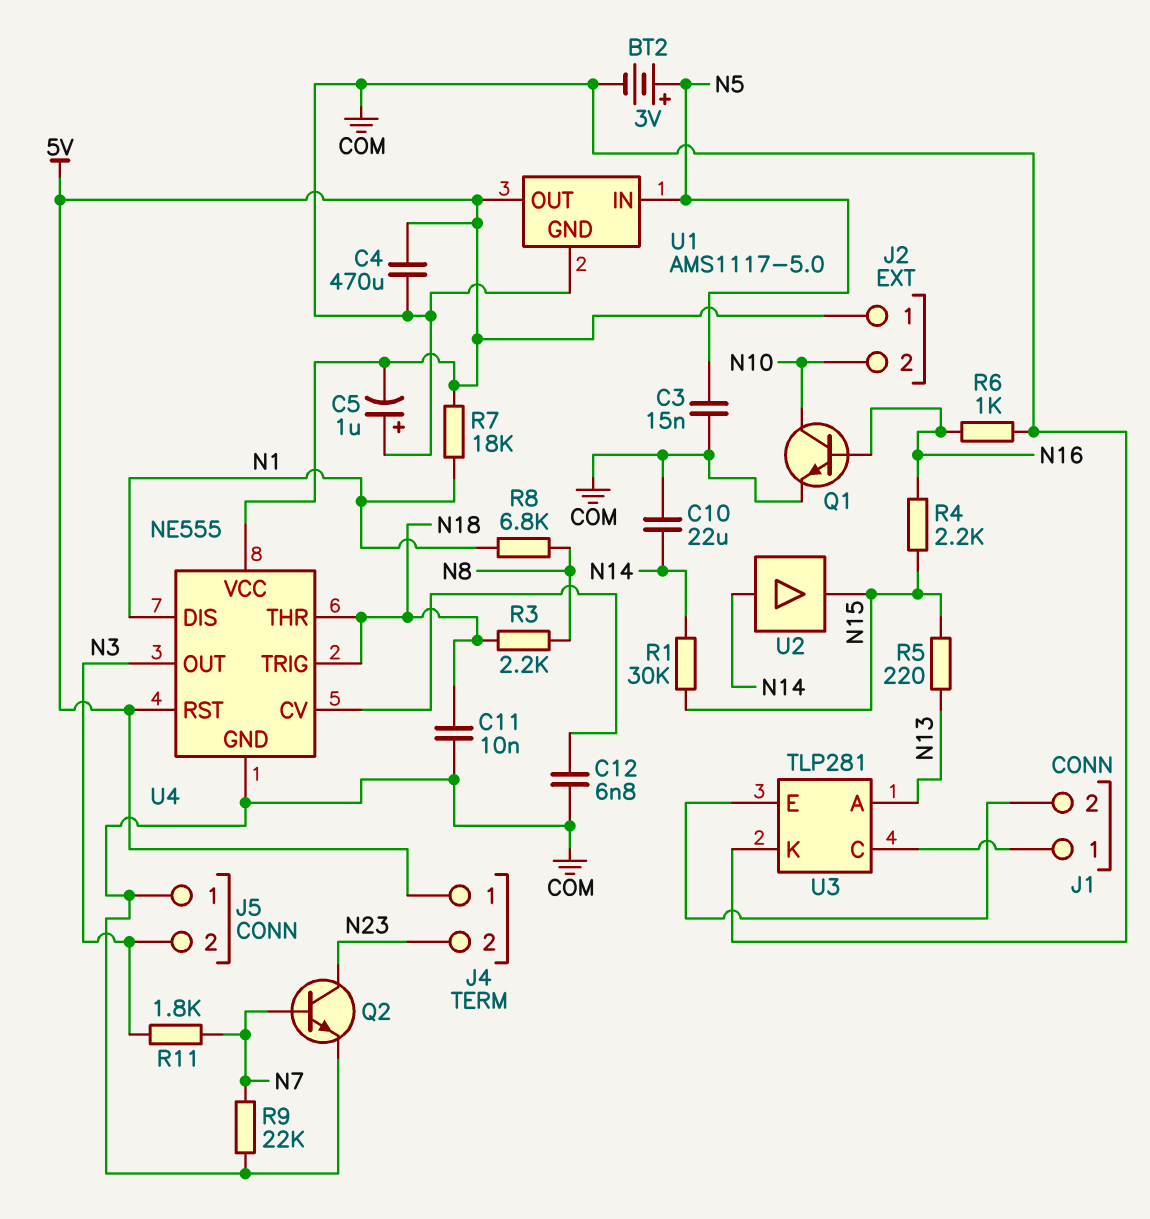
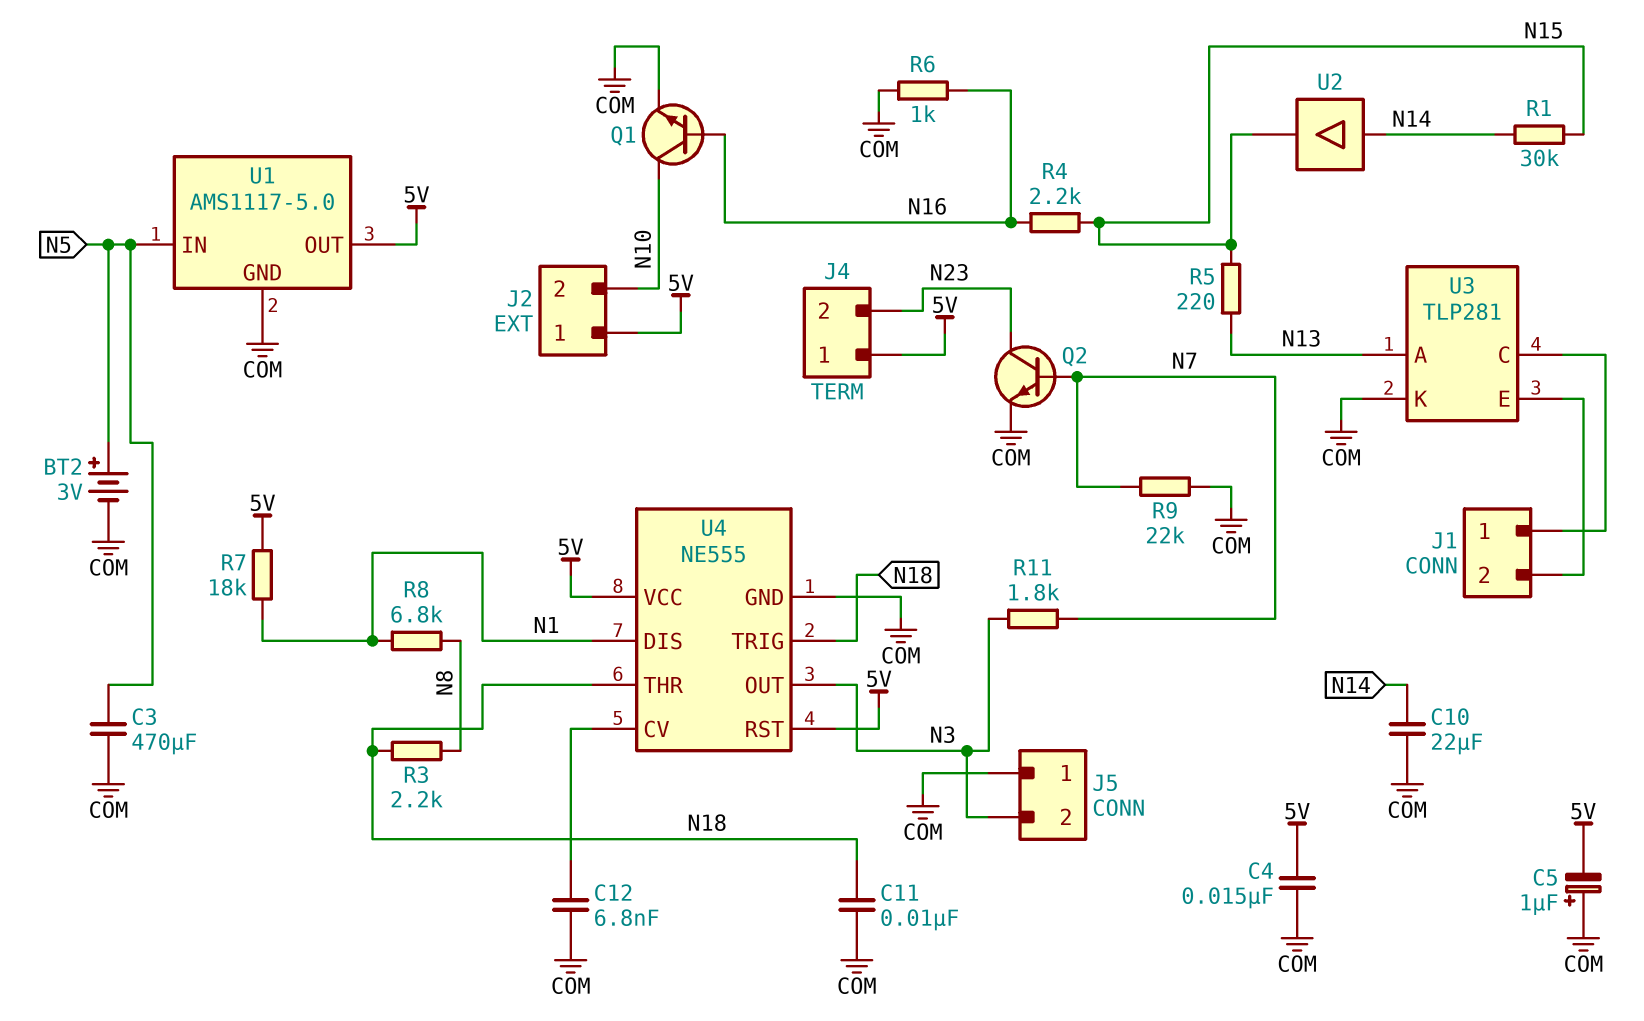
C3: 15nF (COM, N5) -> 470uF (COM, N5)
C4: 470uF (5V, COM) -> 15nF (5V, COM)

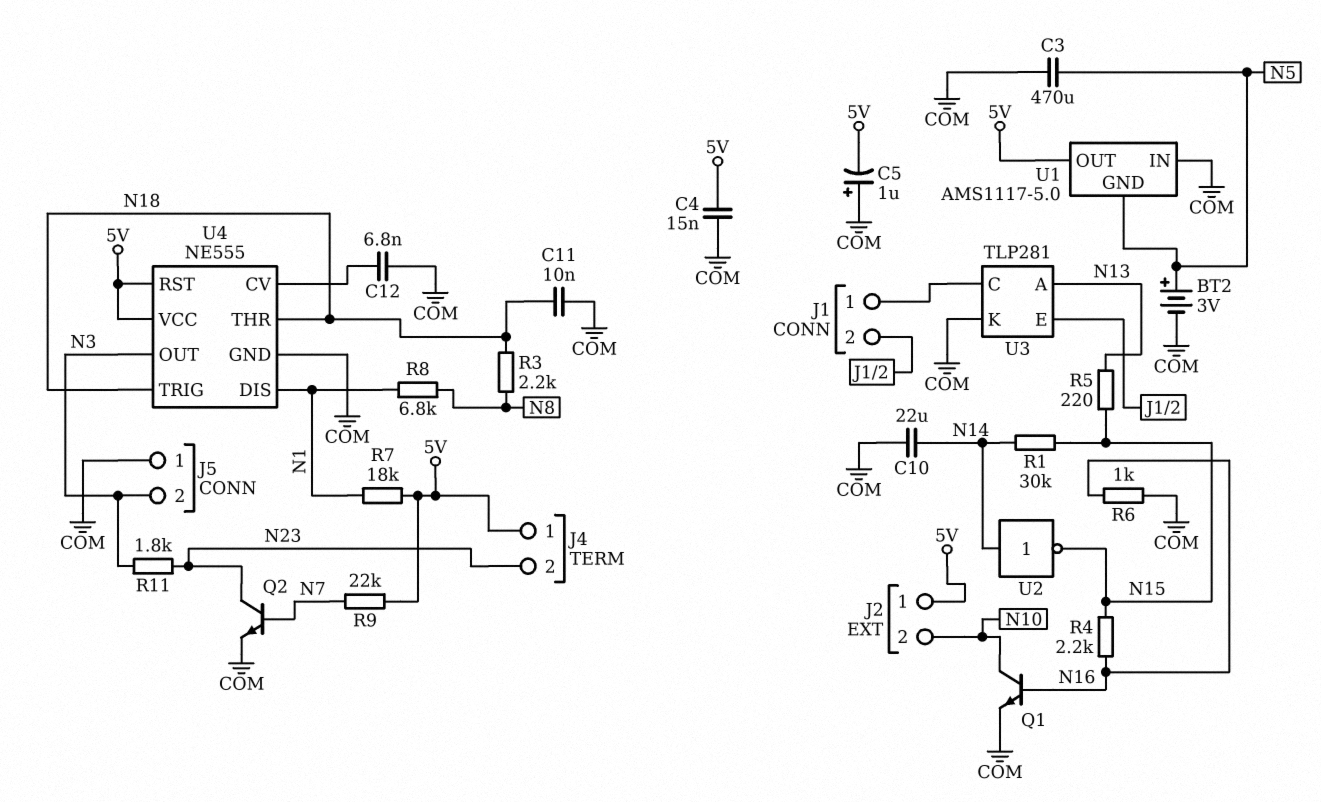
R9: 22k (COM, N7) -> 22k (5V, N7)
R11: 1.8k (N3, N7) -> 1.8k (N3, N23)
U1 pin GND: COM -> N5
U1 pin IN: N5 -> COM
U2: buffer (in N14, out N15) -> NOT (in N14, out N15)

